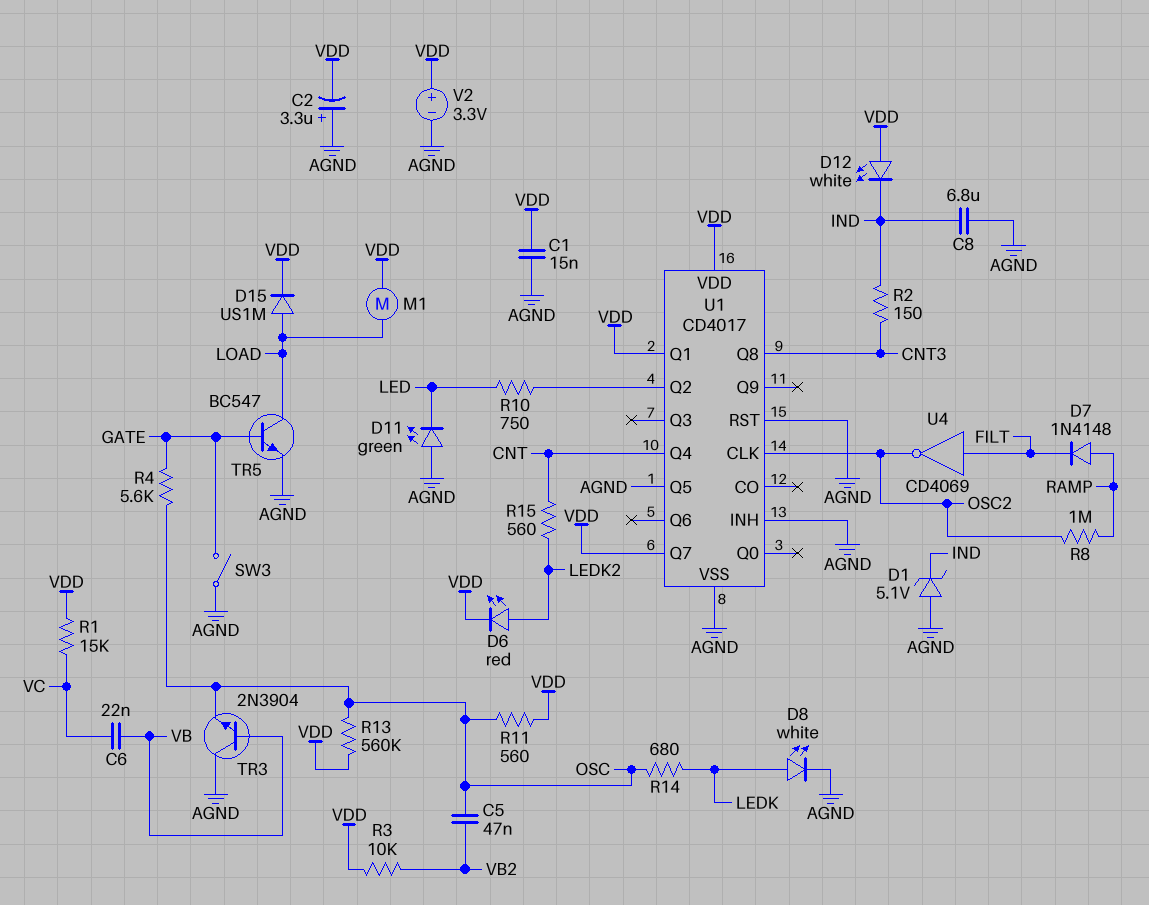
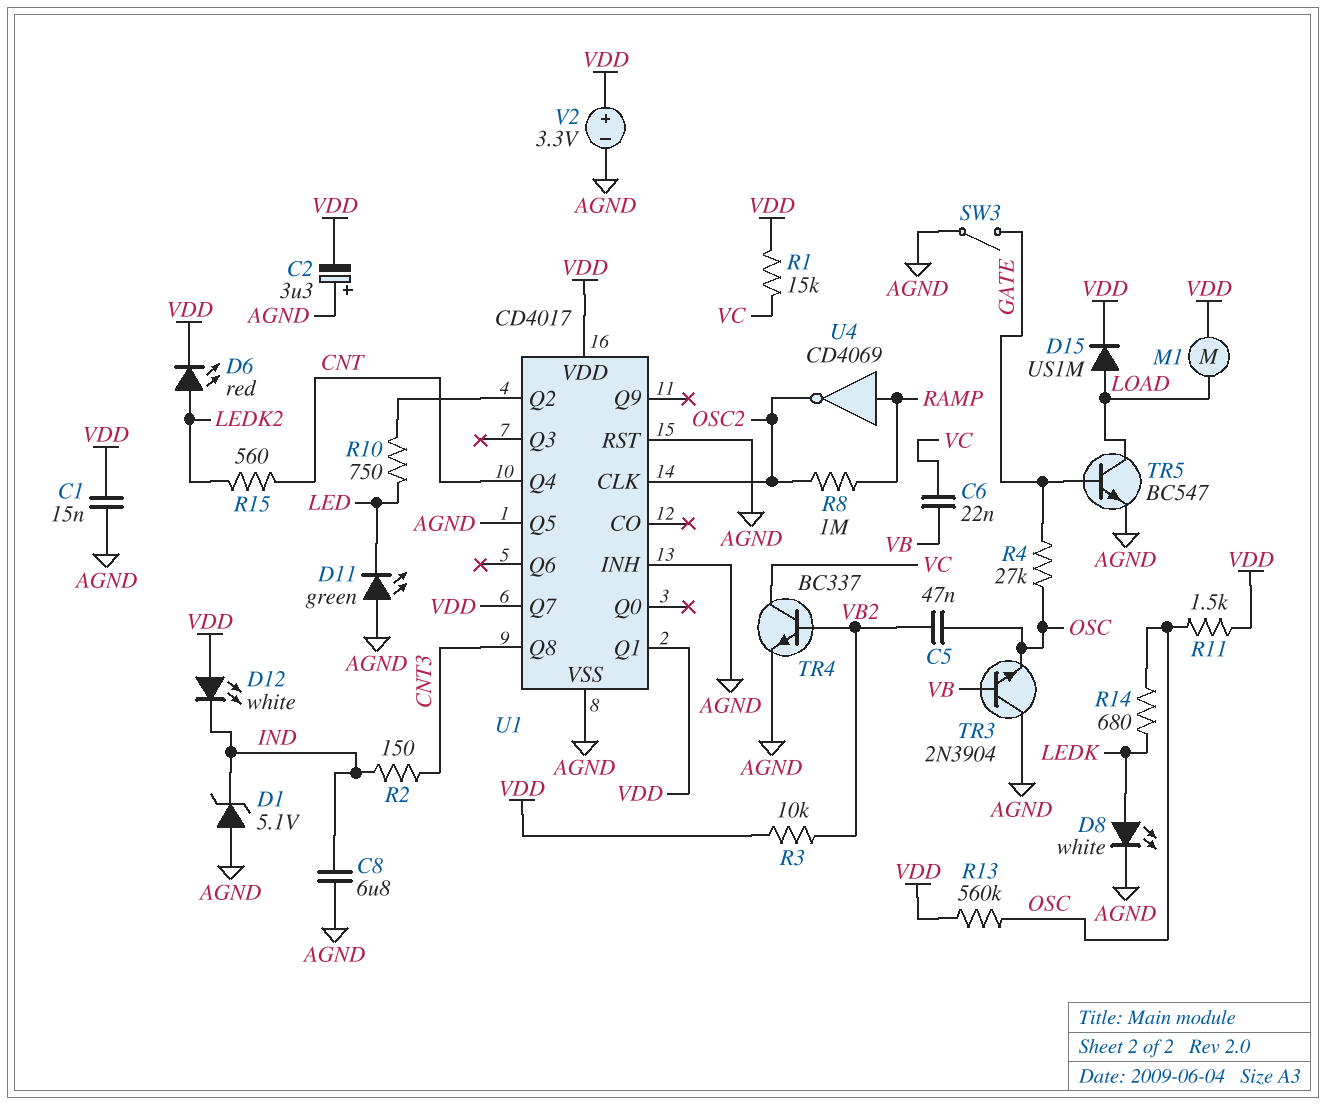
D7: diode 1N4148 (A RAMP, K FILT) -> none
R4: 5.6k (GATE, OSC) -> 27k (GATE, OSC)
R11: 560 (OSC, VDD) -> 1.5k (OSC, VDD)
TR4: none -> NPN BC337 (B VB2, C VC, E AGND)
U4: NOT CD4069 (in FILT, out OSC2) -> NOT CD4069 (in RAMP, out OSC2)

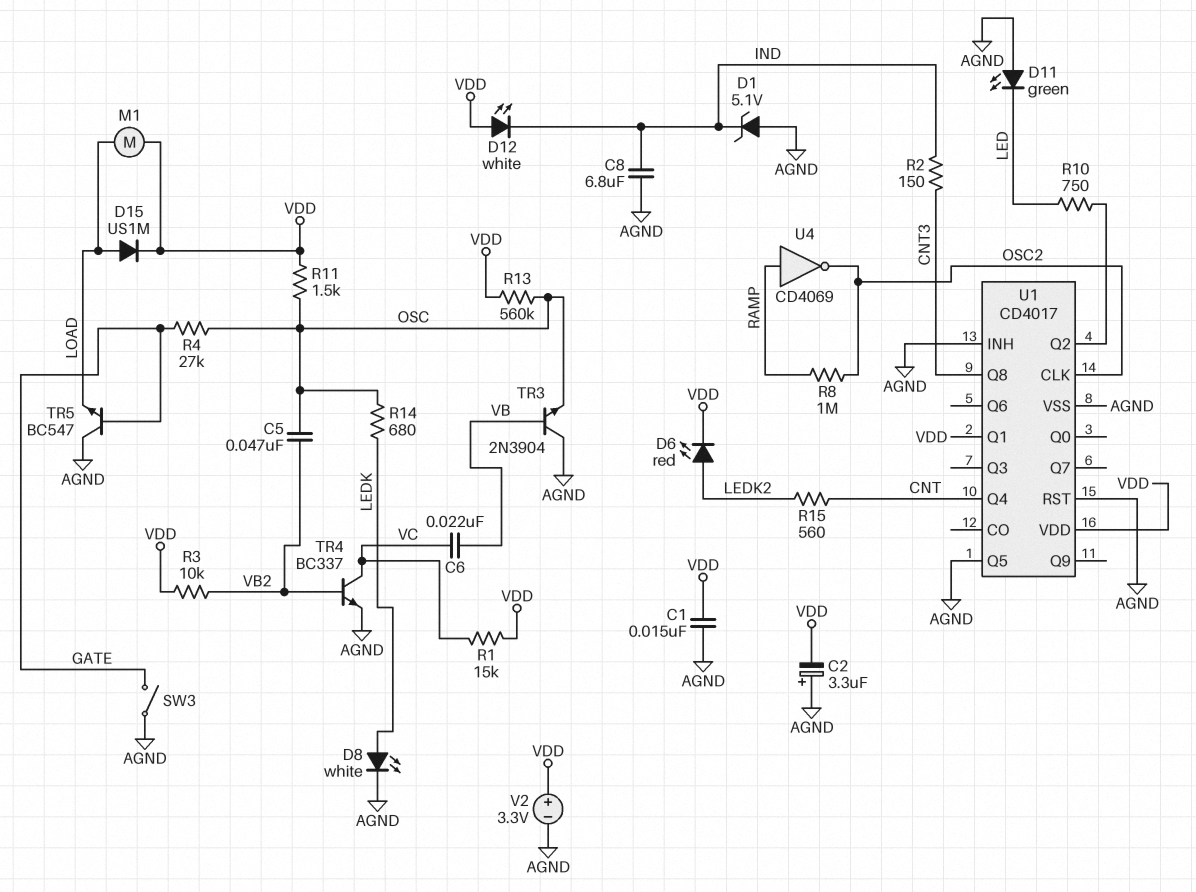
TR5: NPN BC547 (B GATE, C LOAD, E AGND) -> NPN BC547 (B GATE, C AGND, E LOAD)
U1 pin Q7: VDD -> none

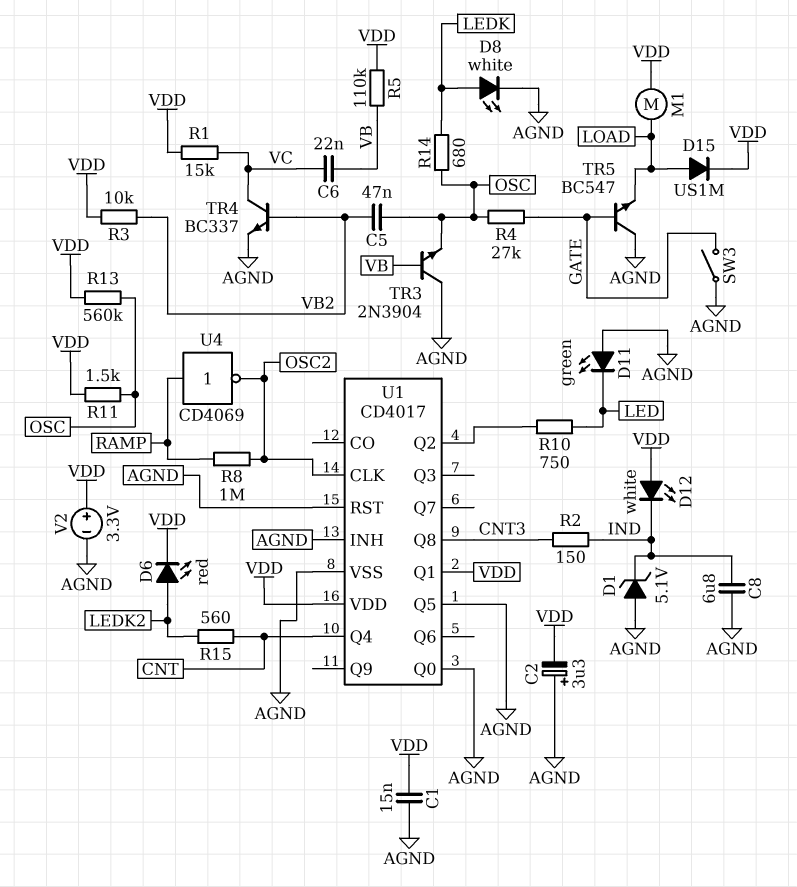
R5: none -> 110k (VB, VDD)
U1 pin Q0: none -> AGND

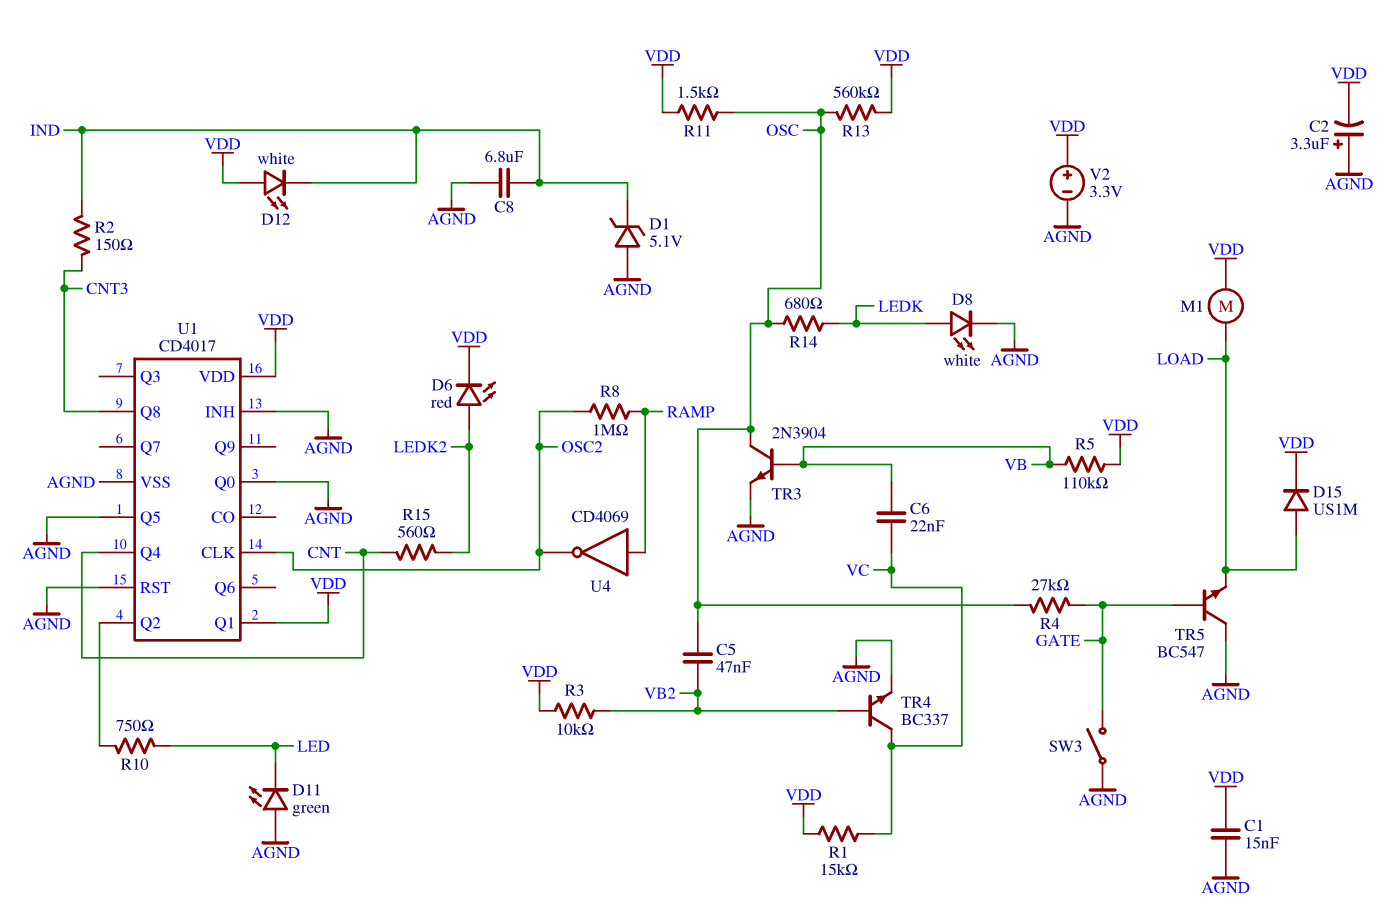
TR3: NPN 2N3904 (B VB, C AGND, E OSC) -> NPN 2N3904 (B VB, C OSC, E AGND)

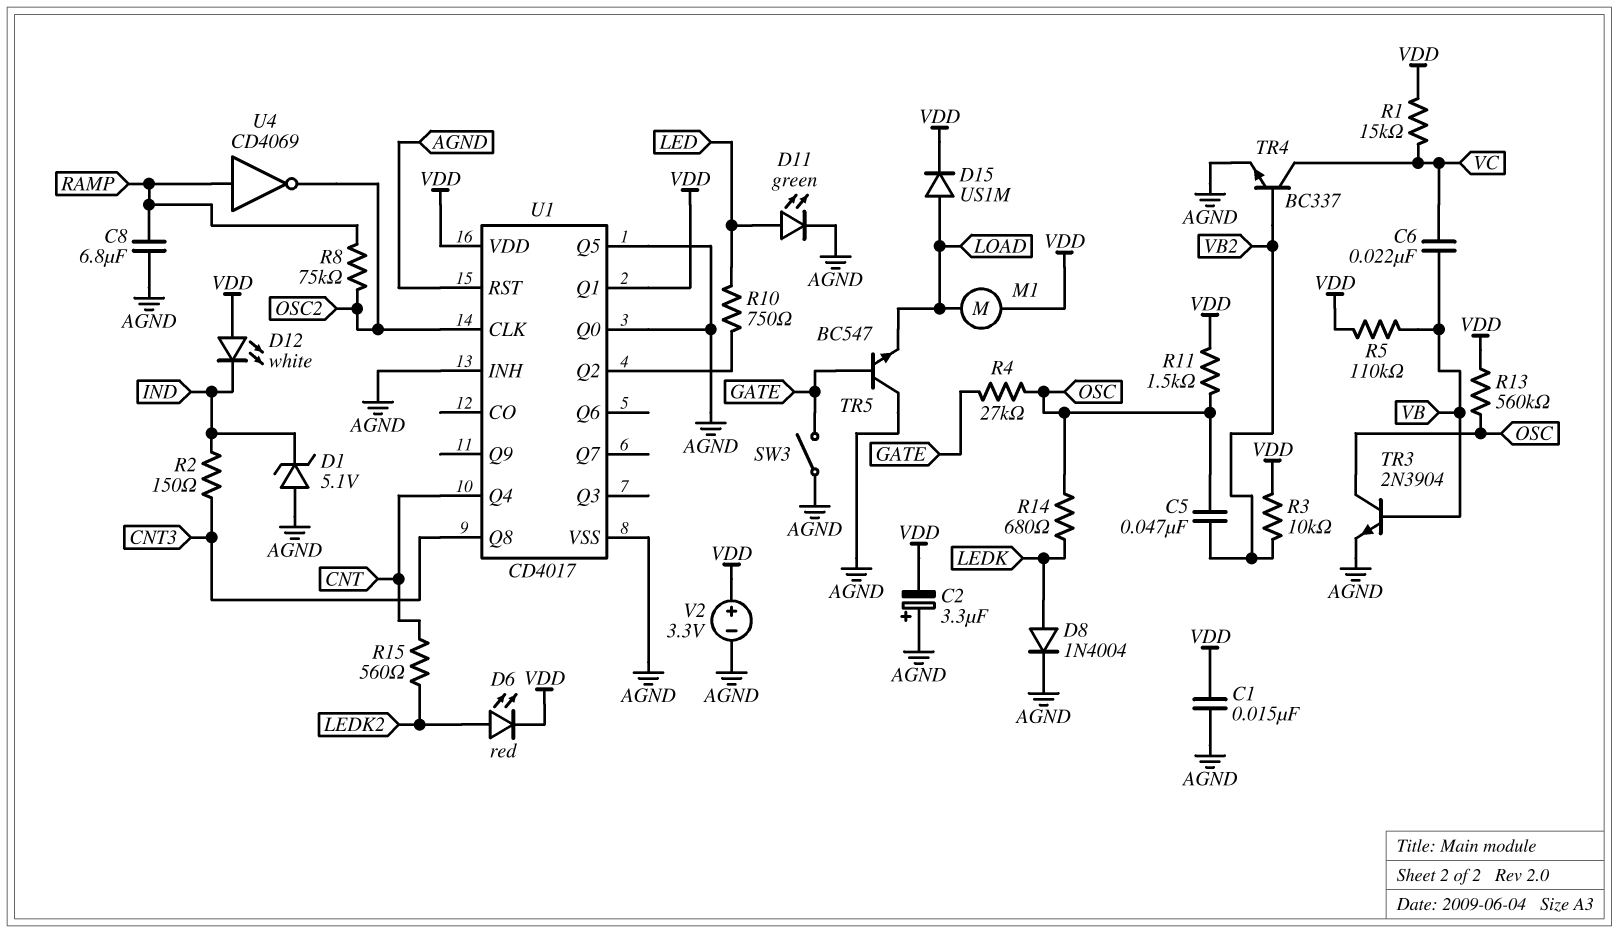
C8: 6.8uF (AGND, IND) -> 6.8uF (AGND, RAMP)
D8: LED white (A LEDK, K AGND) -> diode 1N4004 (A LEDK, K AGND)
D11: LED green (A AGND, K LED) -> LED green (A LED, K AGND)
R8: 1M (OSC2, RAMP) -> 75k (OSC2, RAMP)

